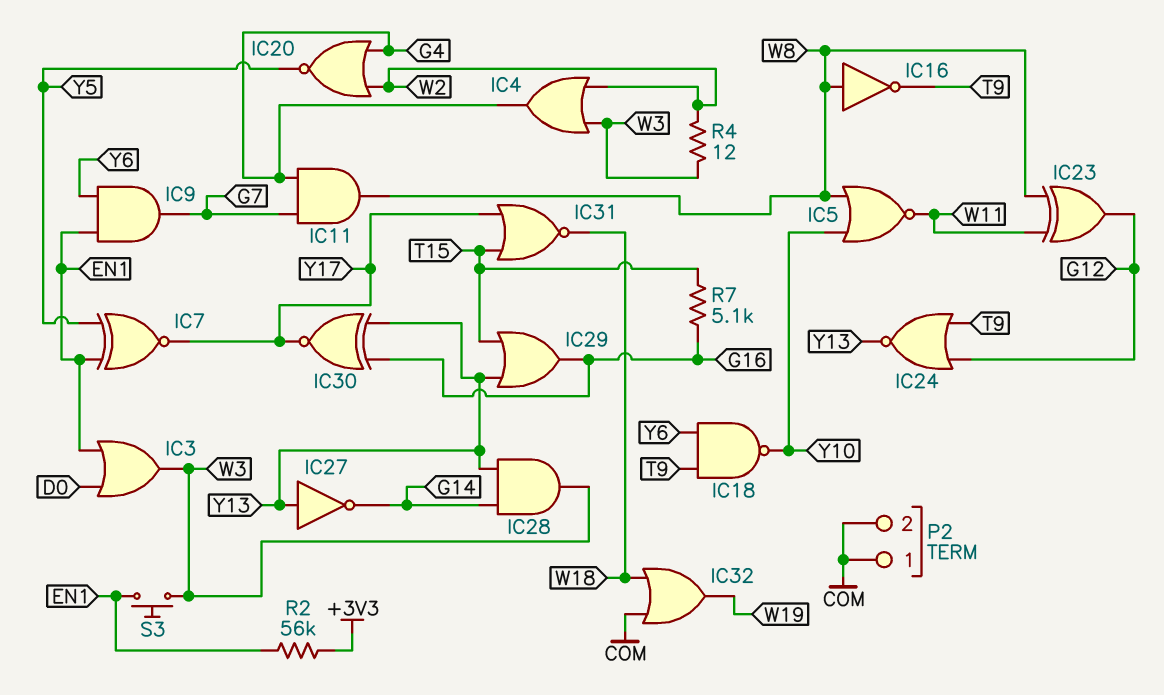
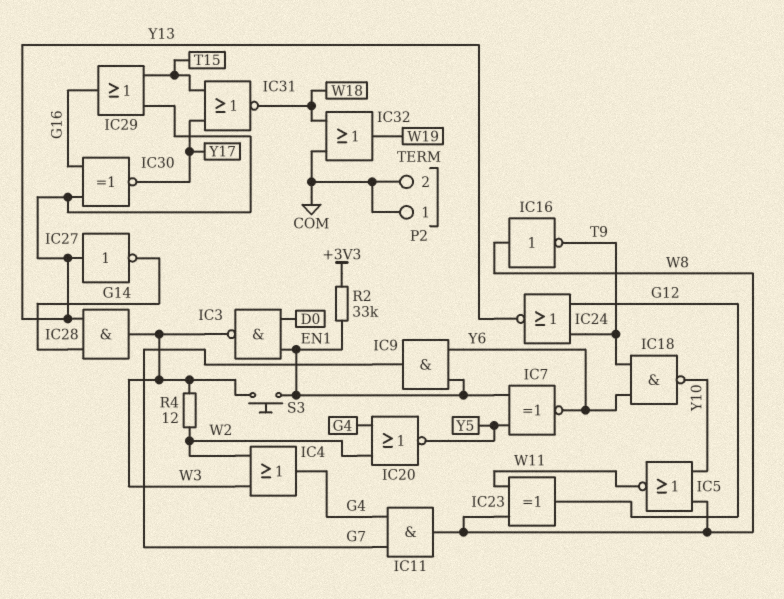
IC3: OR (in D0, in EN1, out W3) -> NAND (in D0, in EN1, out W3)
IC7: XNOR (in EN1, in Y5, out Y17) -> XNOR (in EN1, in Y5, out Y6)
R2: 56k (+3V3, EN1) -> 33k (+3V3, EN1)
R7: 5.1k (G16, T15) -> none

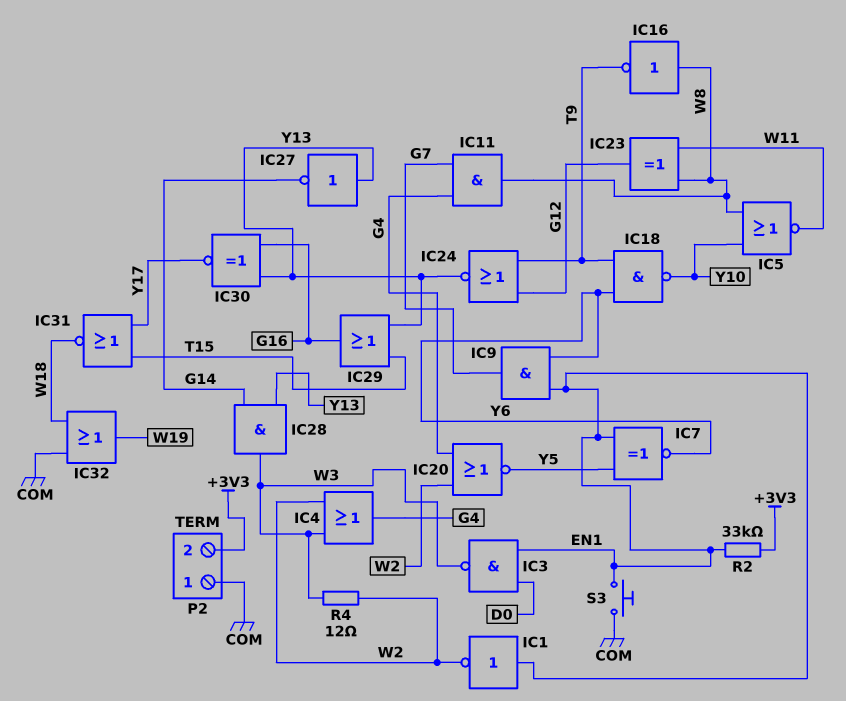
IC1: none -> NOT (in EN1, out W2)
P2 pin 2: COM -> +3V3
S3: button (EN1, W3) -> button (COM, EN1)

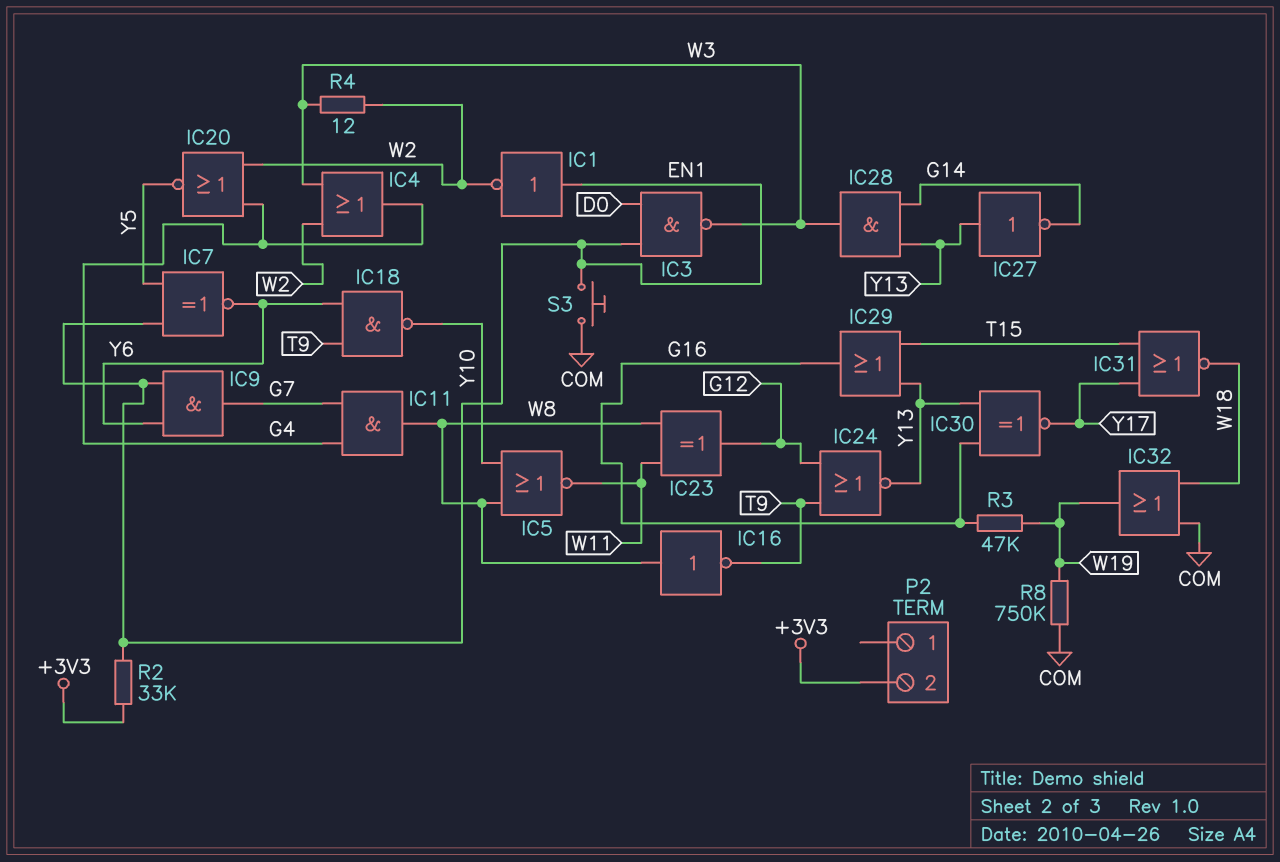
P2 pin 1: COM -> none
R3: none -> 47k (G16, W19)
R8: none -> 750k (COM, W19)

